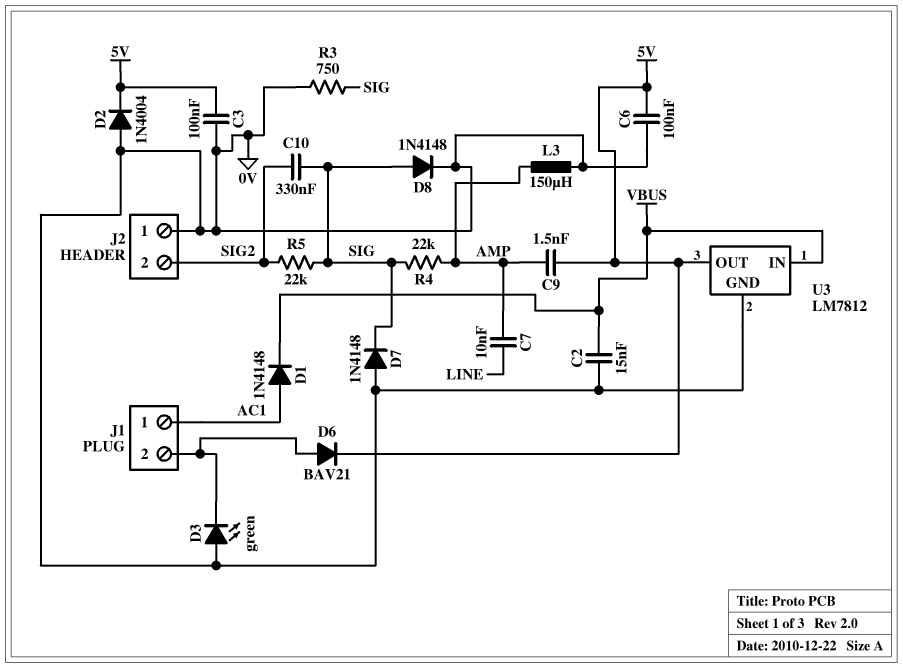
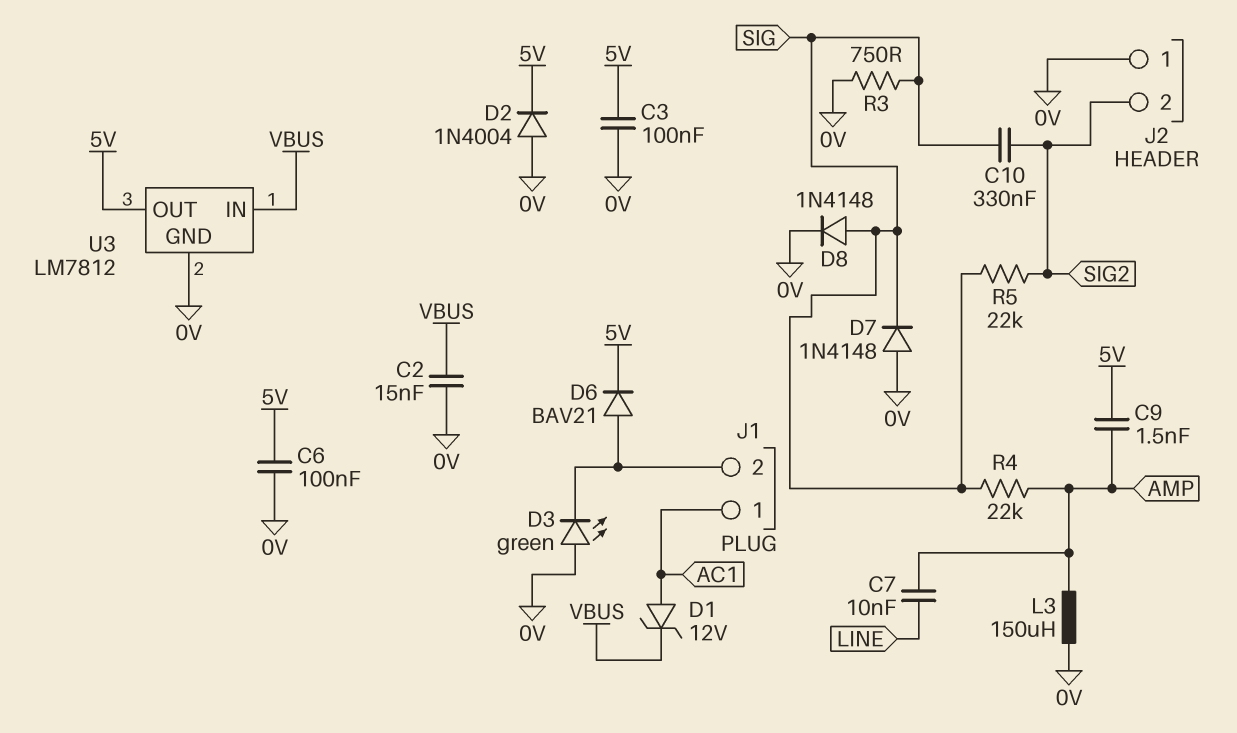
D1: diode 1N4148 (A AC1, K VBUS) -> zener 12V (A AC1, K VBUS)

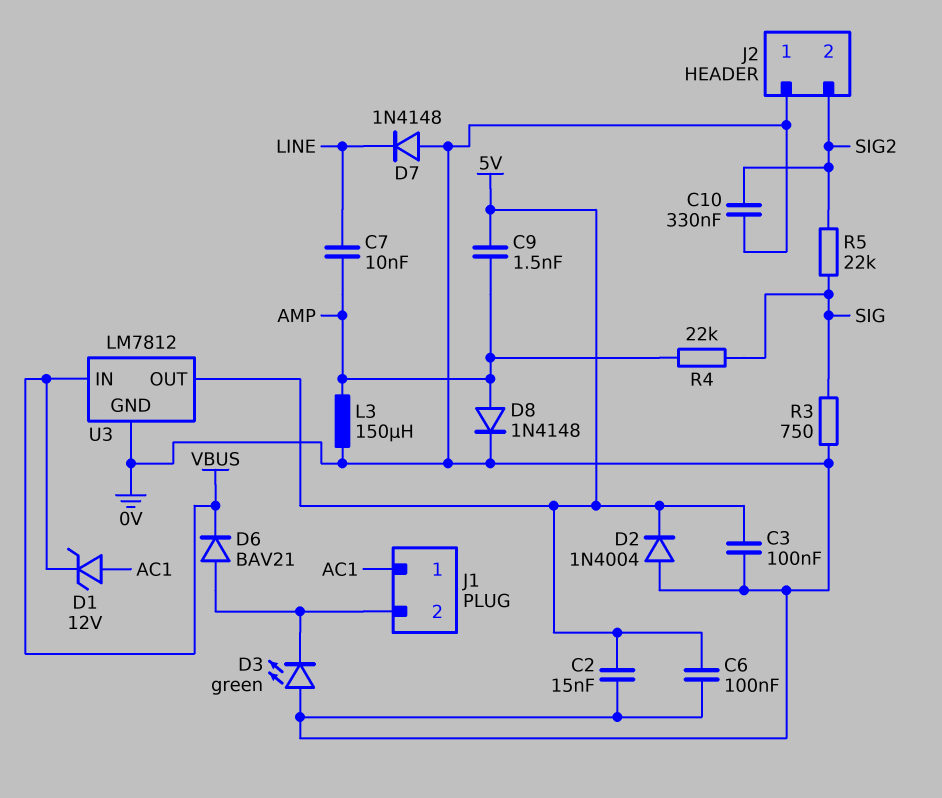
C2: 15nF (0V, VBUS) -> 15nF (0V, 5V)
C10: 330nF (SIG, SIG2) -> 330nF (0V, SIG2)
D6: diode BAV21 (A J1/2, K 5V) -> diode BAV21 (A J1/2, K VBUS)
D7: diode 1N4148 (A 0V, K SIG) -> diode 1N4148 (A 0V, K LINE)
D8: diode 1N4148 (A SIG, K 0V) -> diode 1N4148 (A AMP, K 0V)

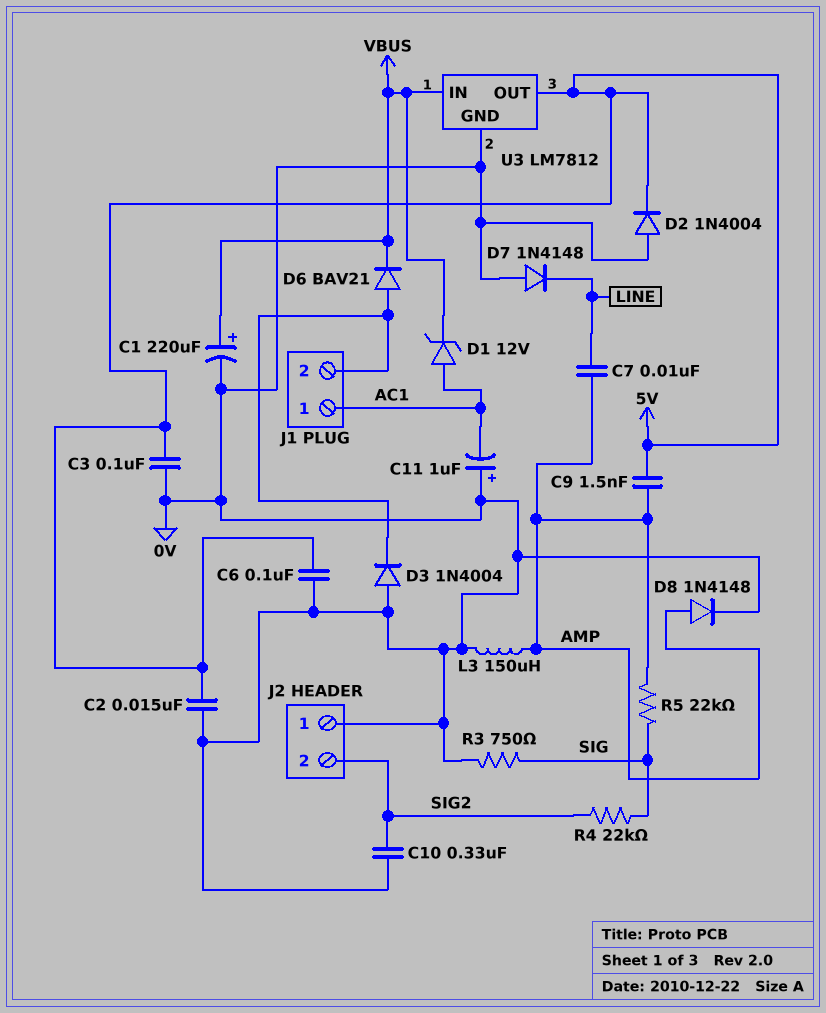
C1: none -> 220uF (plus VBUS, minus 0V)
C11: none -> 1uF (plus 0V, minus AC1)
D3: LED green (A 0V, K J1/2) -> diode 1N4004 (A 0V, K J1/2)
R4: 22k (AMP, SIG) -> 22k (SIG, SIG2)
R5: 22k (SIG, SIG2) -> 22k (AMP, SIG)

